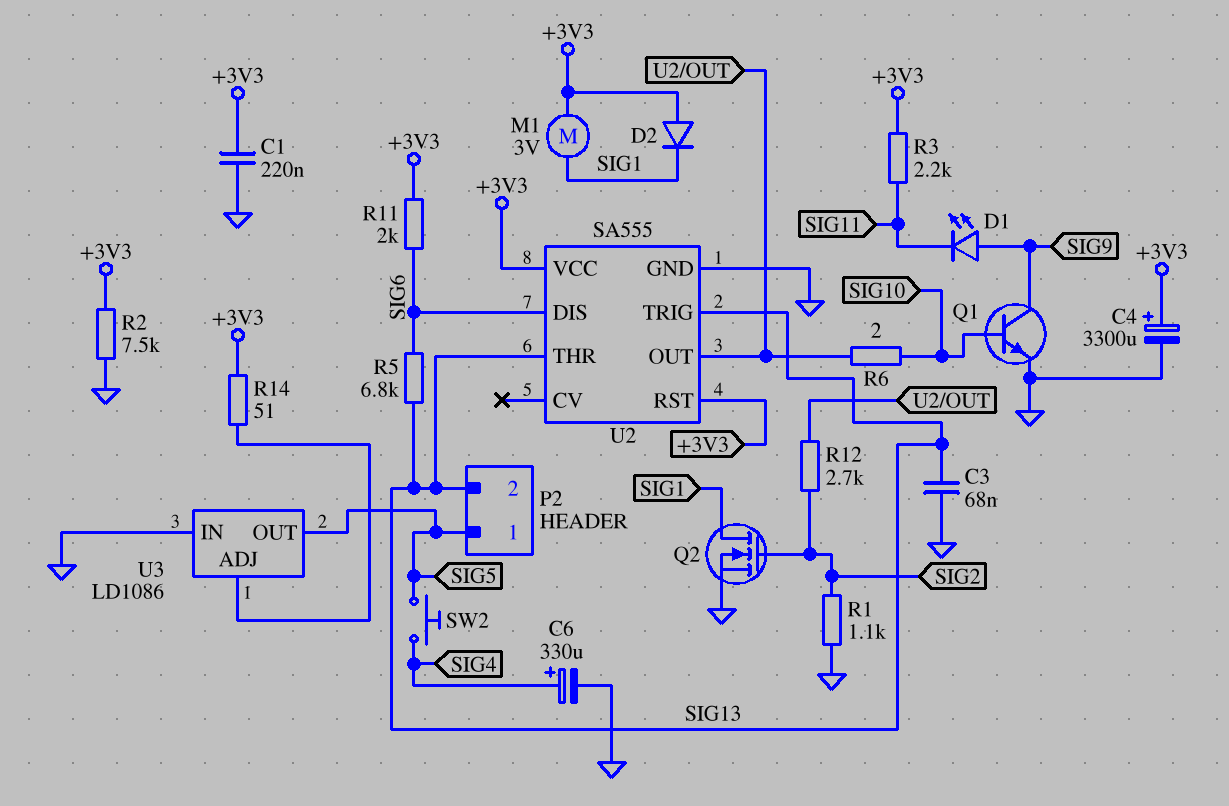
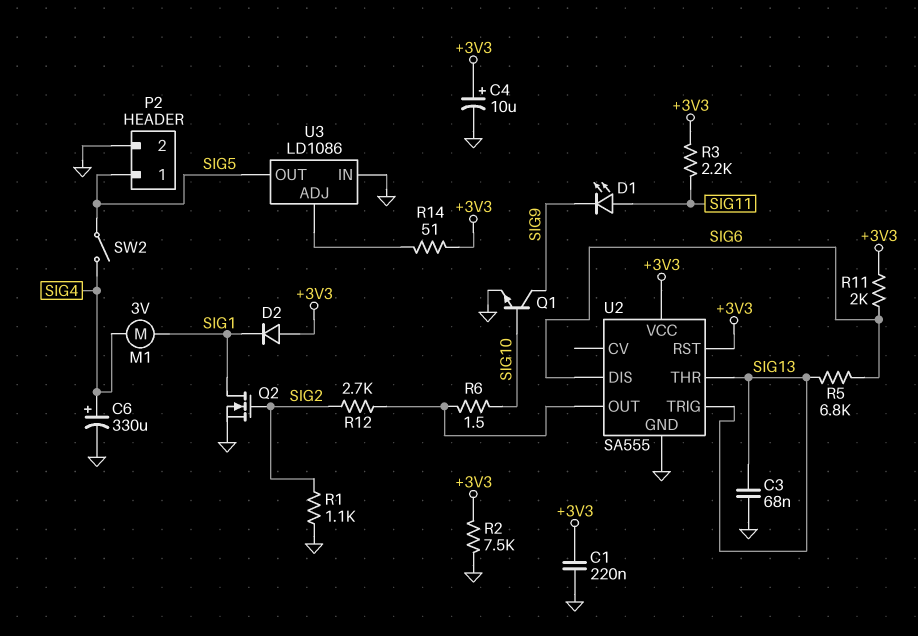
C4: 3300uF (plus +3V3, minus GND) -> 10uF (plus +3V3, minus GND)
D1: LED (A SIG9, K SIG11) -> LED (A SIG11, K SIG9)
M1: motor 3V (+3V3, SIG1) -> motor 3V (SIG1, SIG4)
P2 pin 2: SIG13 -> GND
R6: 2 (SIG10, U2/OUT) -> 1.5 (SIG10, U2/OUT)
SW2: button (SIG4, SIG5) -> switch (SIG4, SIG5)

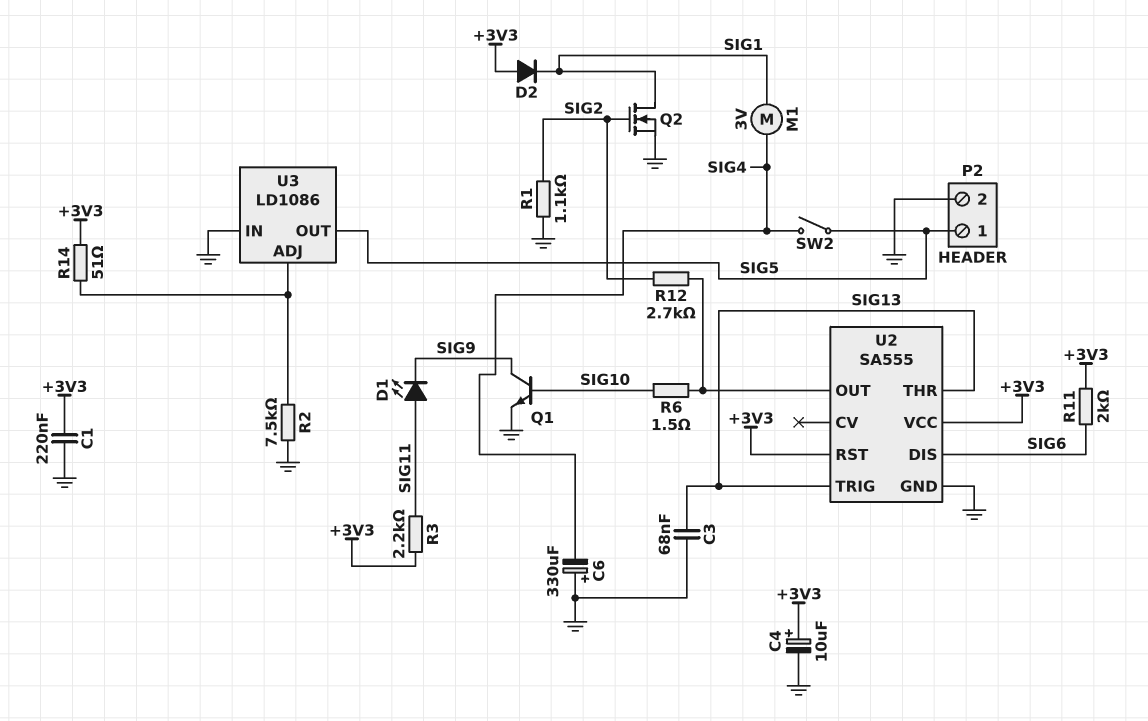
C6: 330uF (plus SIG4, minus GND) -> 330uF (plus GND, minus SIG4)
R2: 7.5k (+3V3, GND) -> 7.5k (GND, U3/ADJ)
R5: 6.8k (SIG6, SIG13) -> none

